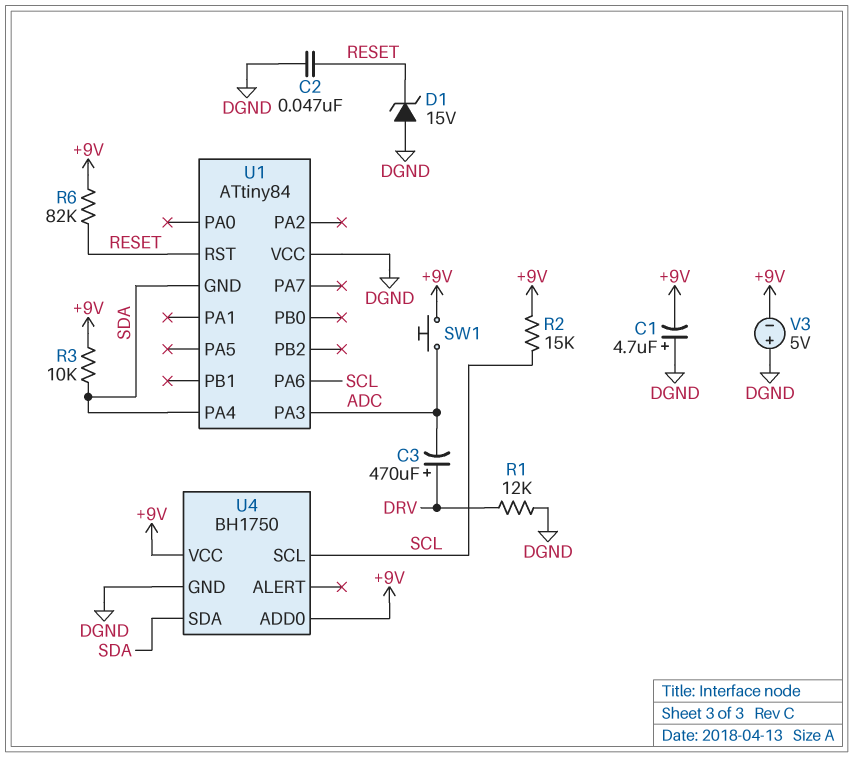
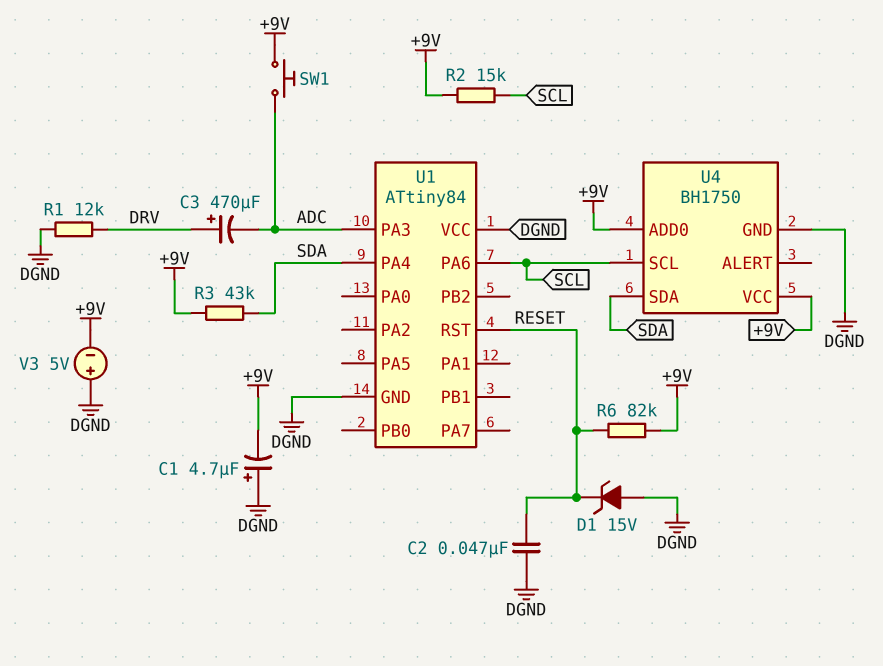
R3: 10k (+9V, SDA) -> 43k (+9V, SDA)
U1 pin GND: SDA -> DGND

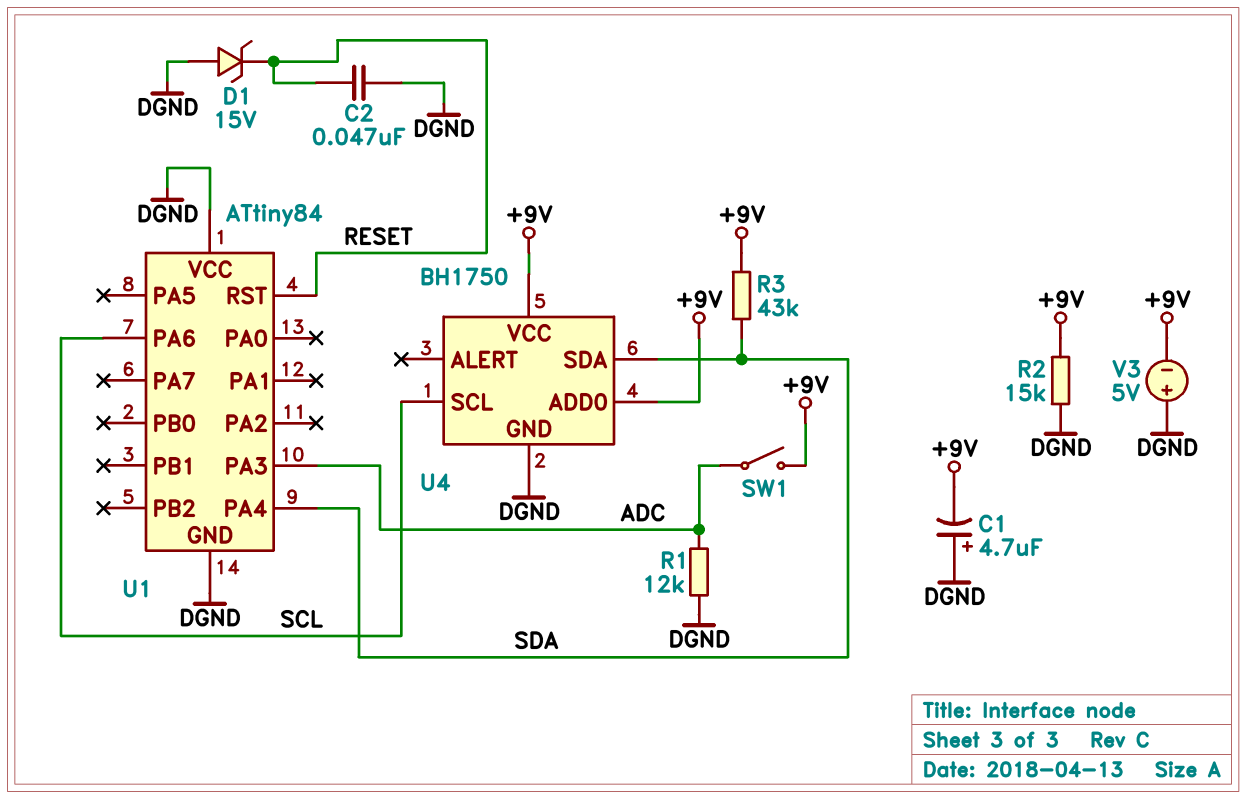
C3: 470uF (plus DRV, minus ADC) -> none
R1: 12k (DGND, DRV) -> 12k (ADC, DGND)
R2: 15k (+9V, SCL) -> 15k (+9V, DGND)
R6: 82k (+9V, RESET) -> none
SW1: button (+9V, ADC) -> switch (+9V, ADC)

